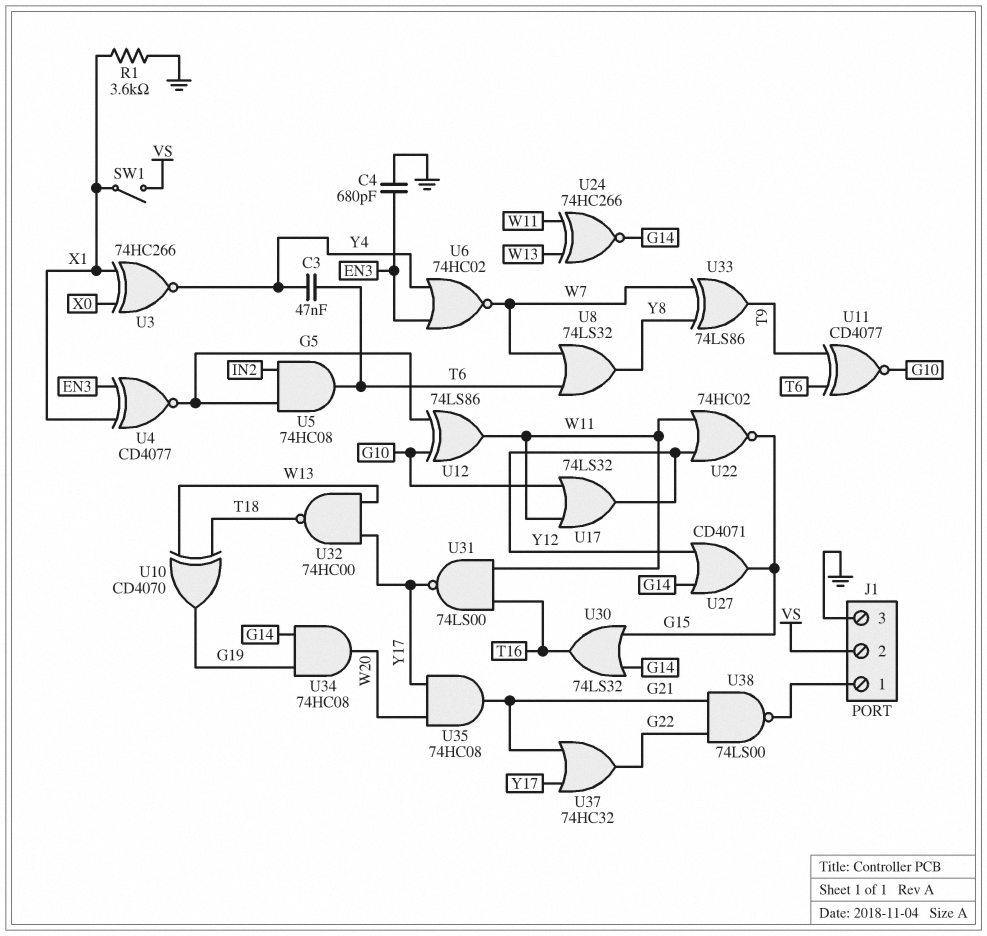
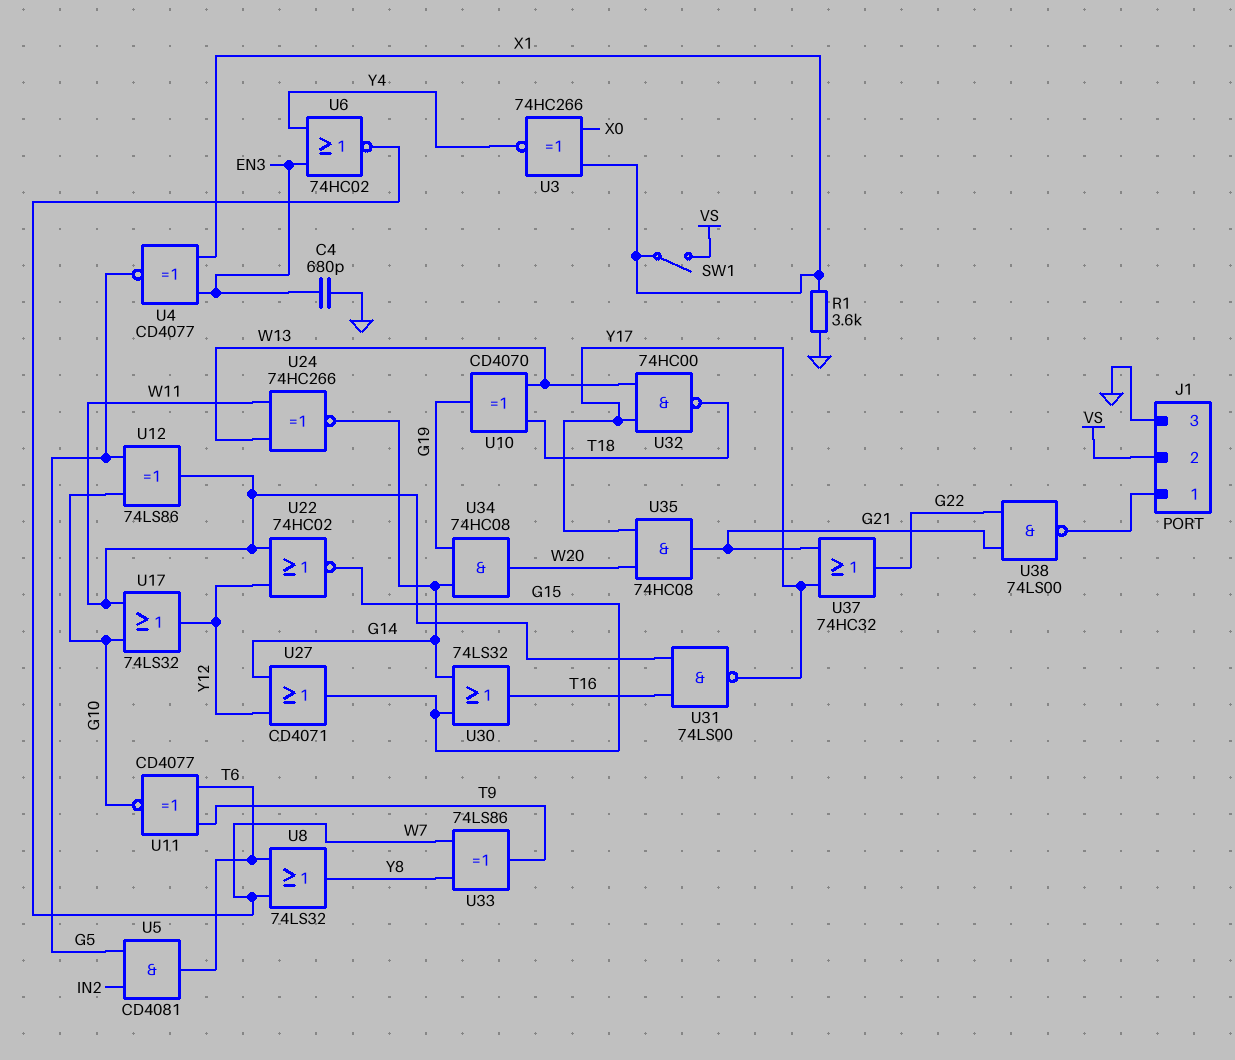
C3: 47nF (T6, Y4) -> none
U5: AND 74HC08 (in G5, in IN2, out T6) -> AND CD4081 (in G5, in IN2, out T6)

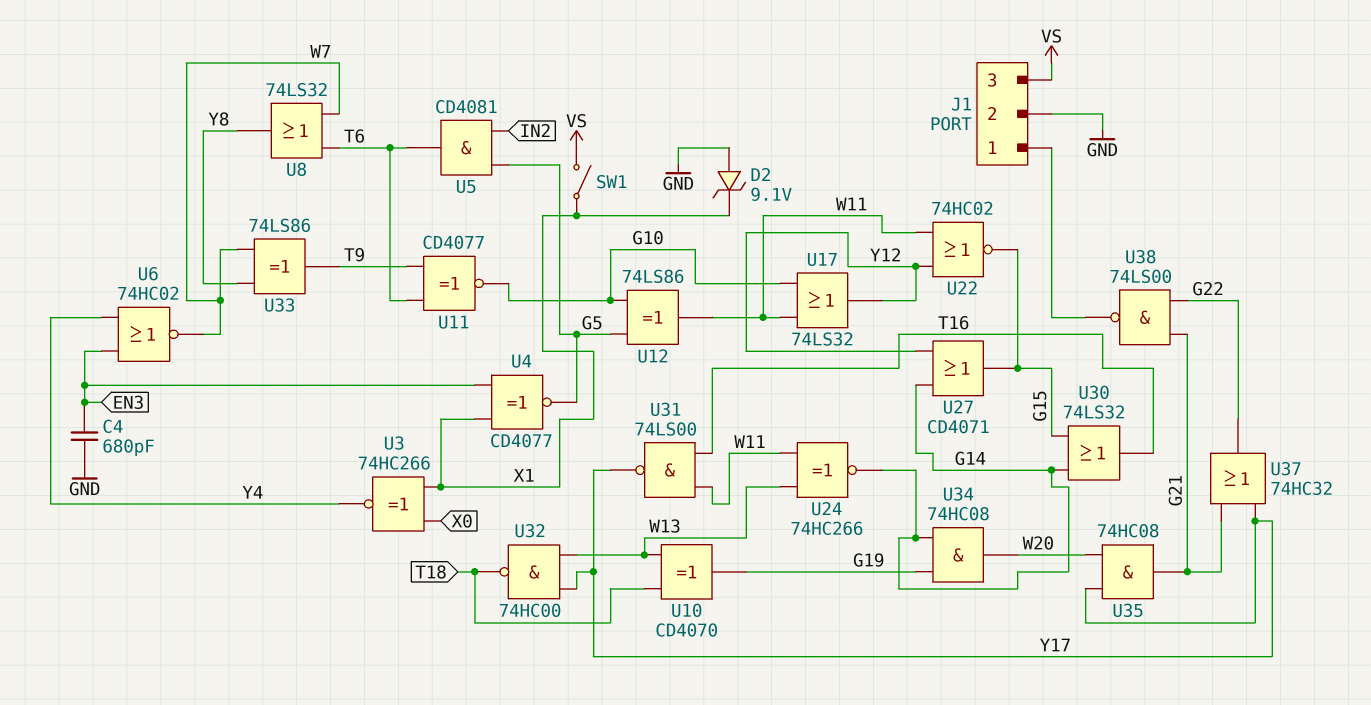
D2: none -> zener 9.1V (A GND, K X1)
J1 pin 2: VS -> GND
J1 pin 3: GND -> VS
R1: 3.6k (GND, X1) -> none

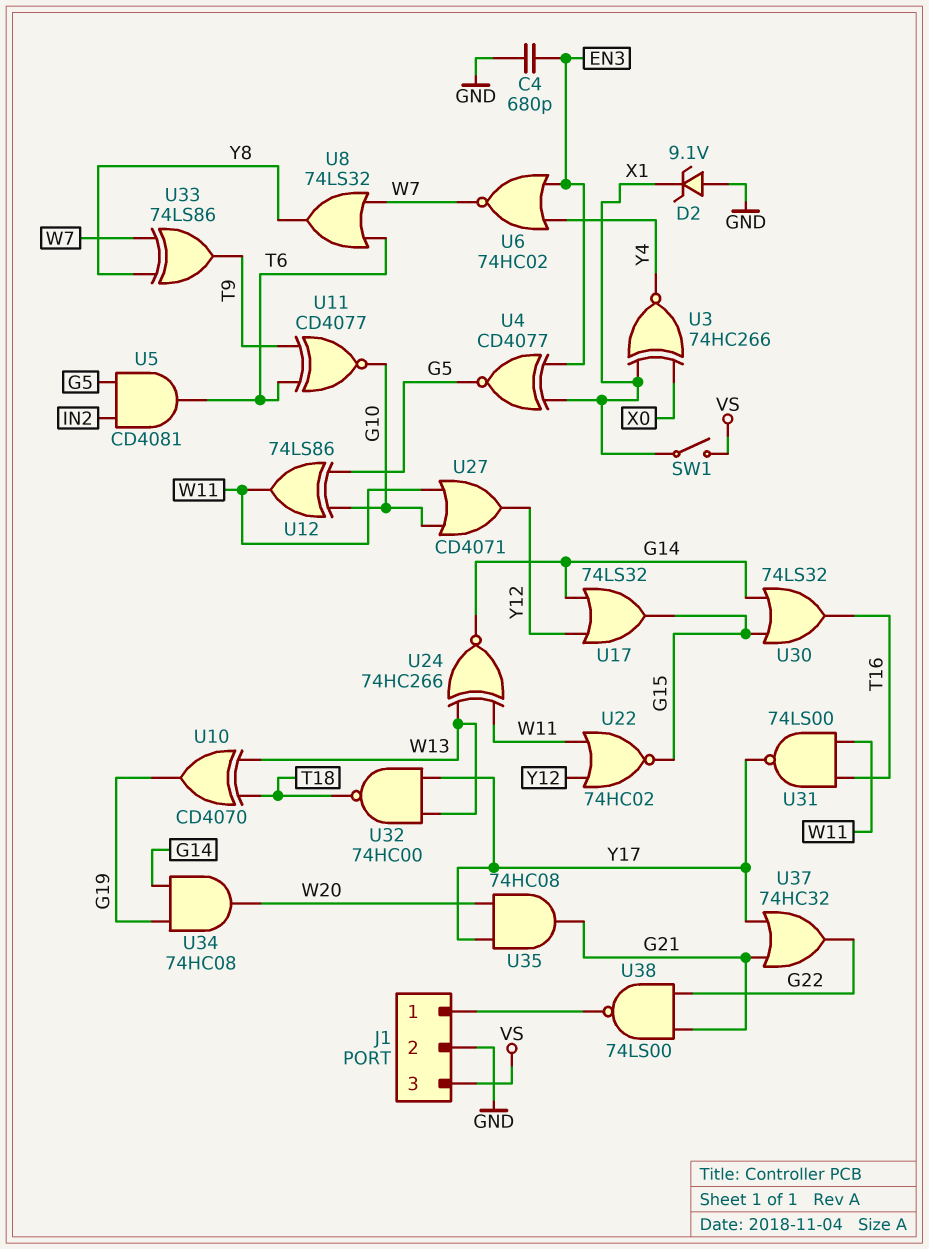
U17: OR 74LS32 (in G10, in W11, out Y12) -> OR 74LS32 (in G14, in Y12, out G15)
U27: OR CD4071 (in G14, in Y12, out G15) -> OR CD4071 (in G10, in W11, out Y12)

